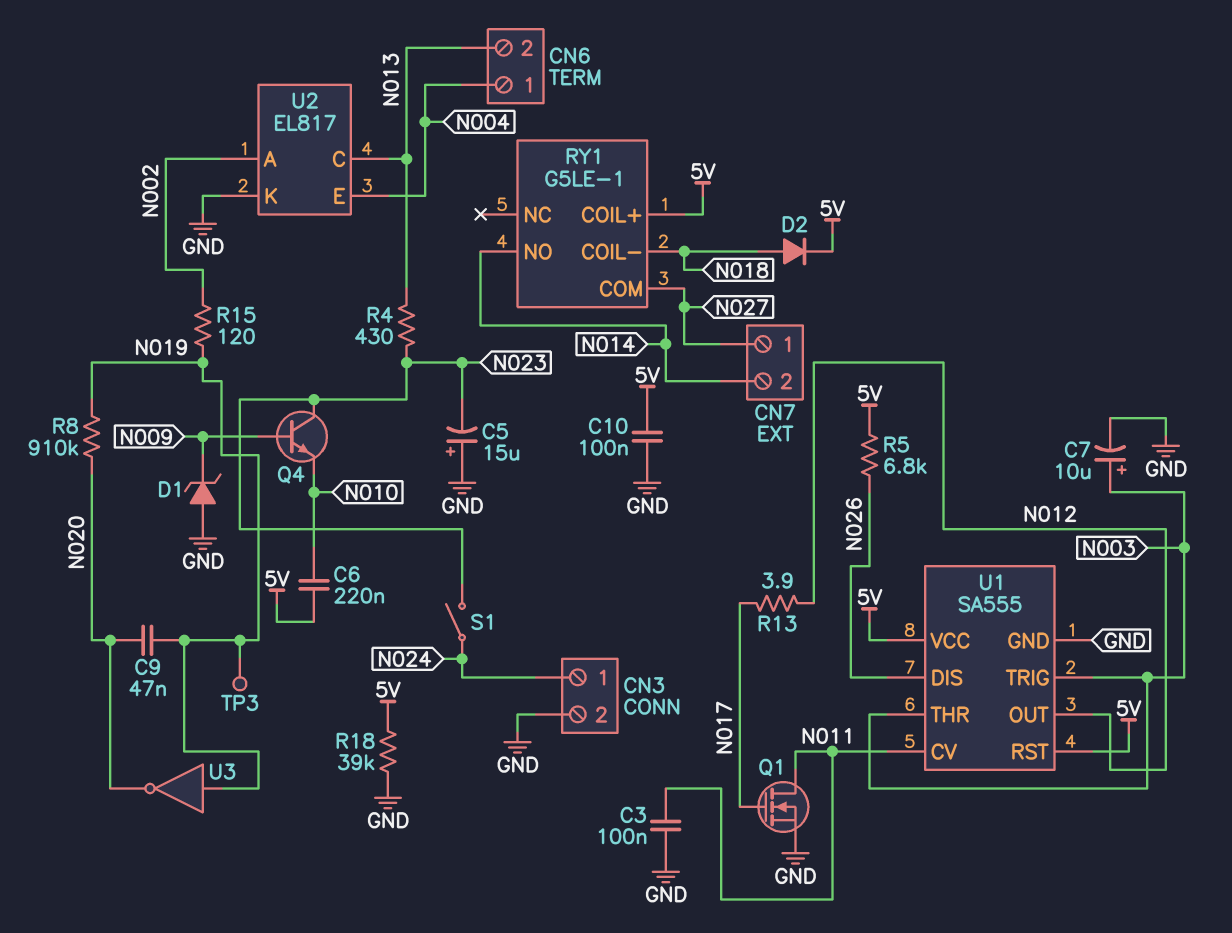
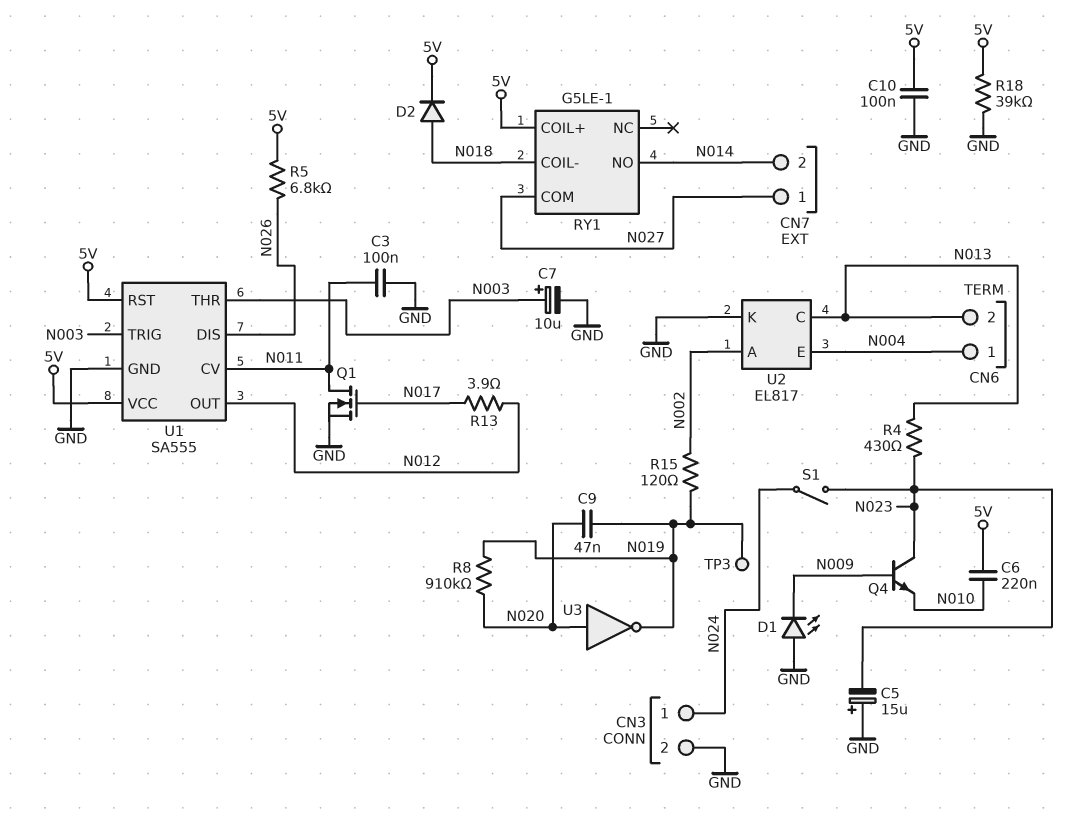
D1: zener (A GND, K N009) -> LED (A GND, K N009)
U3: NOT (in N019, out N020) -> NOT (in N020, out N019)

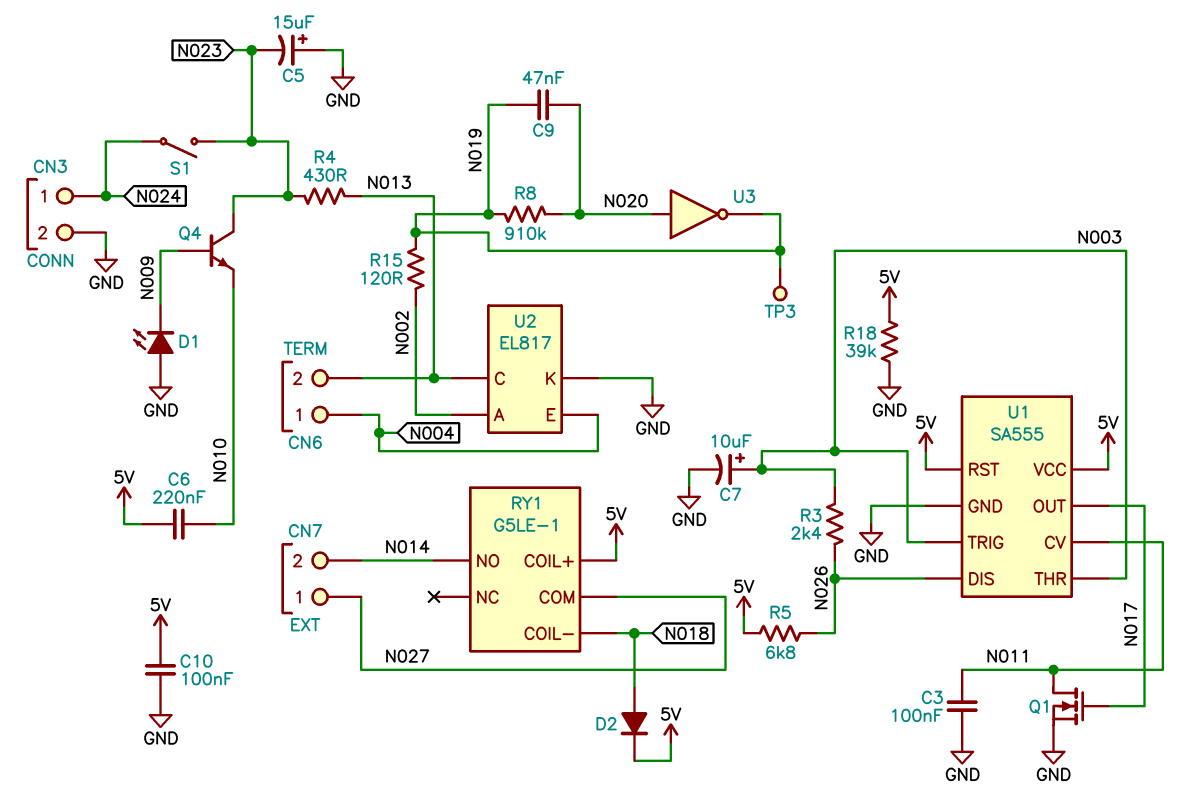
R3: none -> 2.4k (N003, N026)
R13: 3.9 (N012, N017) -> none
U1 pin OUT: N012 -> N017

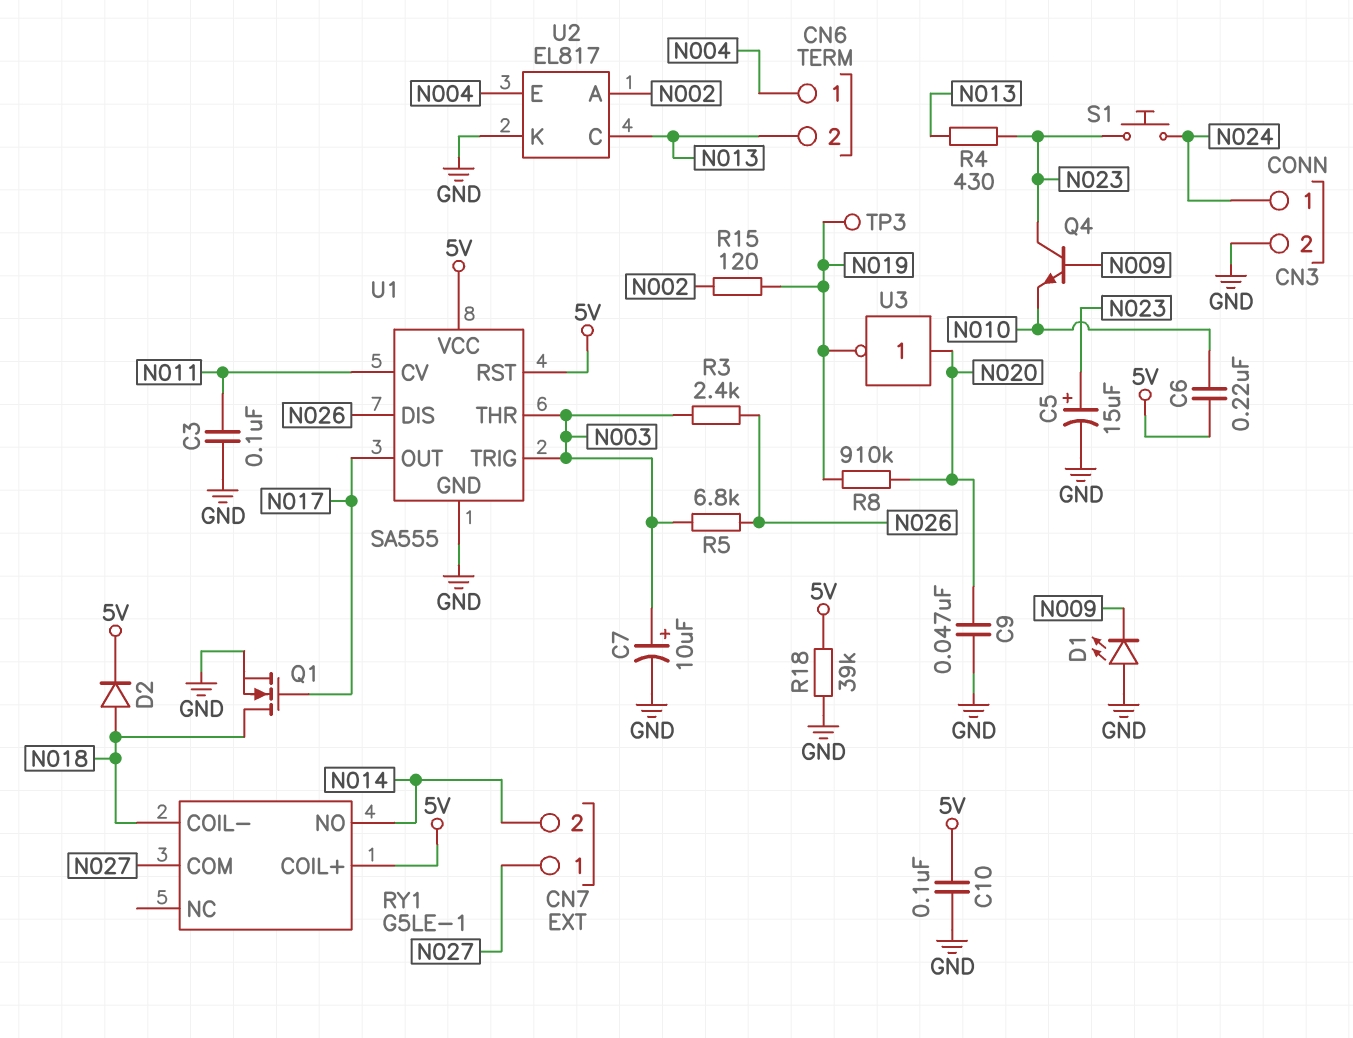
C5: 15uF (plus GND, minus N023) -> 15uF (plus N023, minus GND)
C9: 47nF (N019, N020) -> 47nF (GND, N020)
Q1: NMOS (G N017, D N011, S GND) -> NMOS (G N017, D N018, S GND)
R5: 6.8k (5V, N026) -> 6.8k (N003, N026)
S1: switch (N023, N024) -> button (N023, N024)

